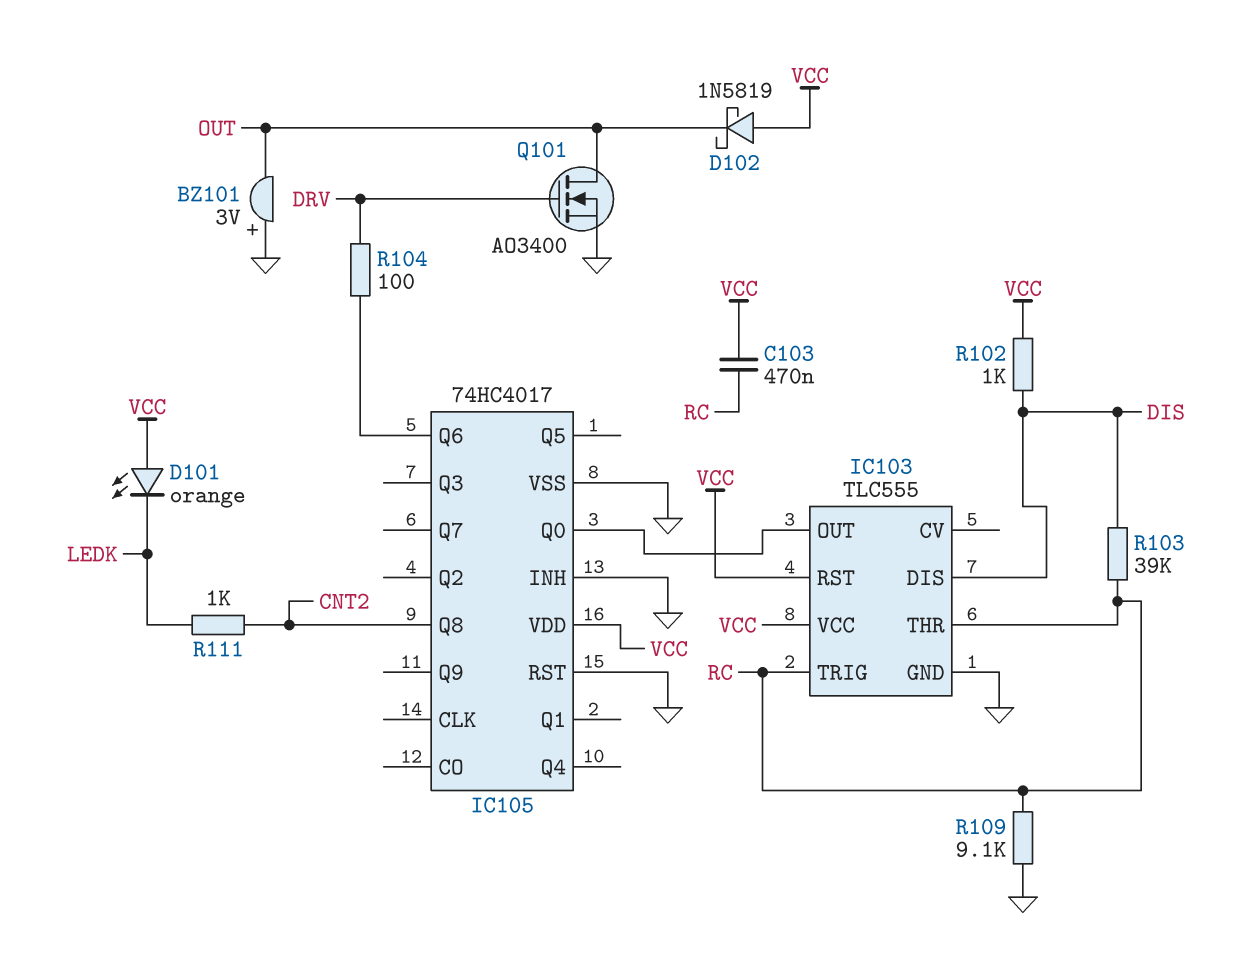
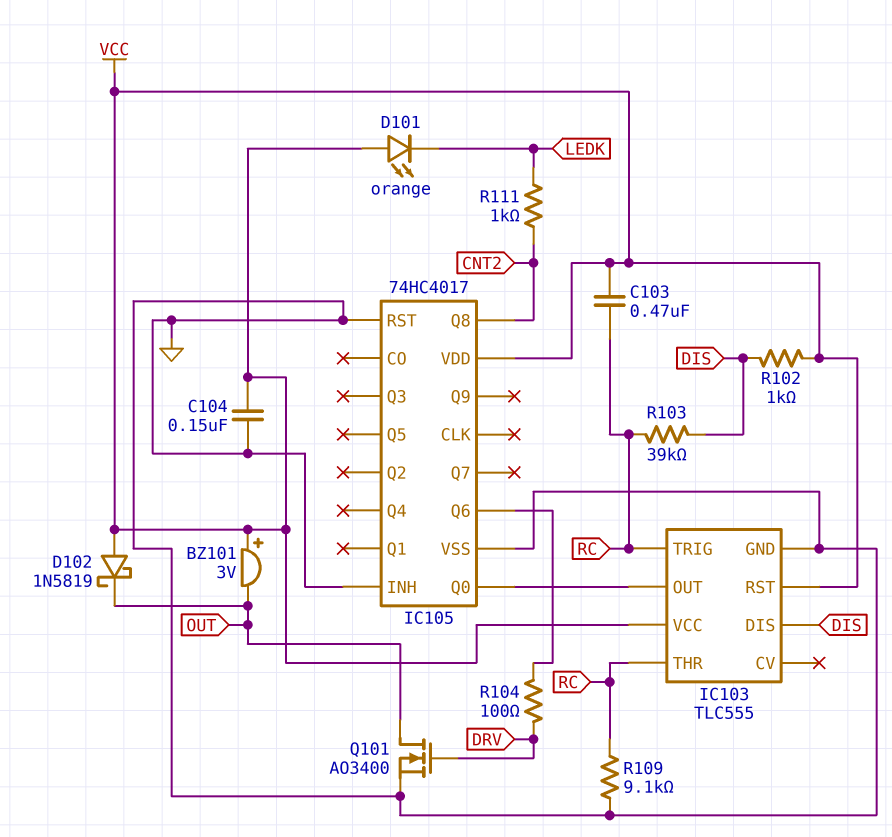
BZ101: buzzer 3V (plus GND, minus OUT) -> buzzer 3V (plus VCC, minus OUT)
C104: none -> 150nF (GND, VCC)

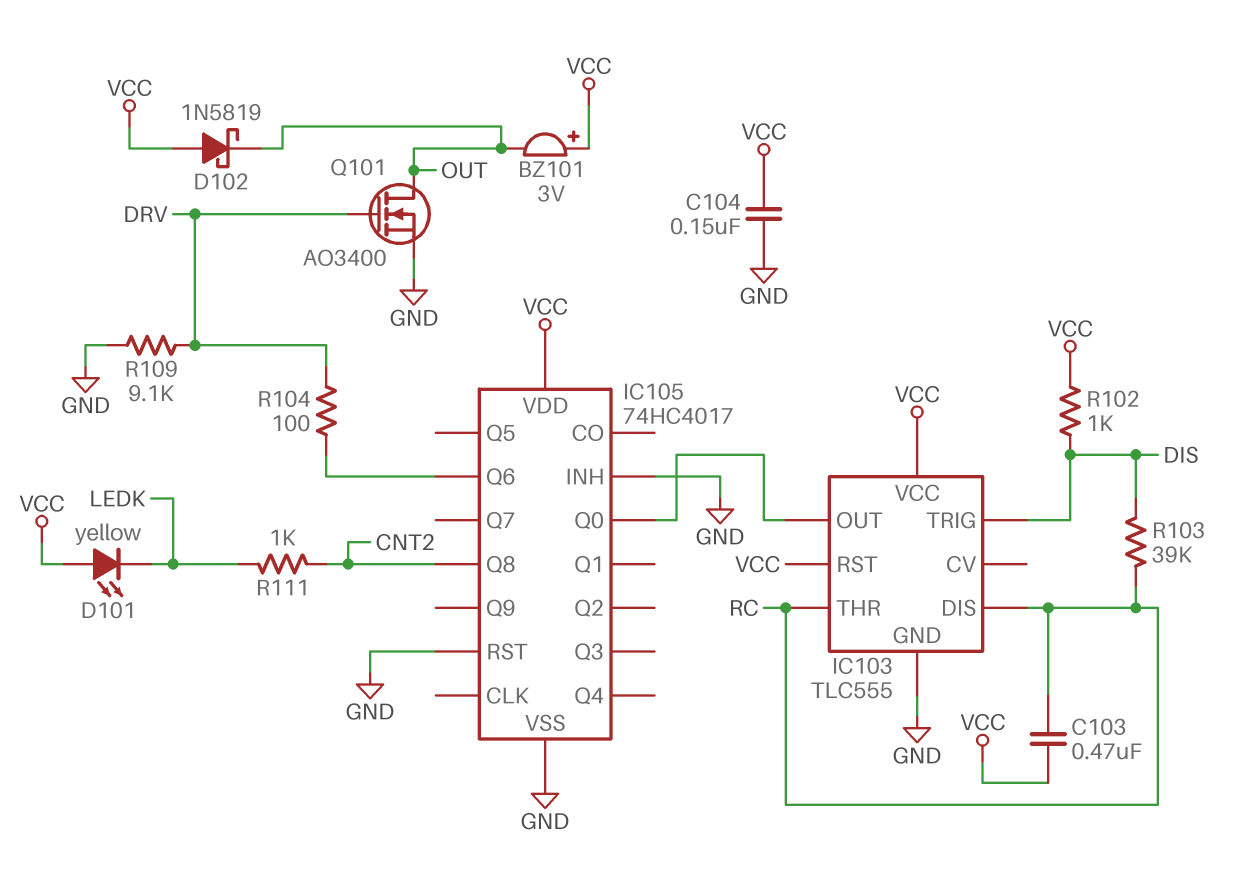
D101: LED orange (A VCC, K LEDK) -> LED yellow (A VCC, K LEDK)
IC103 pin DIS: DIS -> RC
IC103 pin TRIG: RC -> DIS
R109: 9.1k (GND, RC) -> 9.1k (DRV, GND)

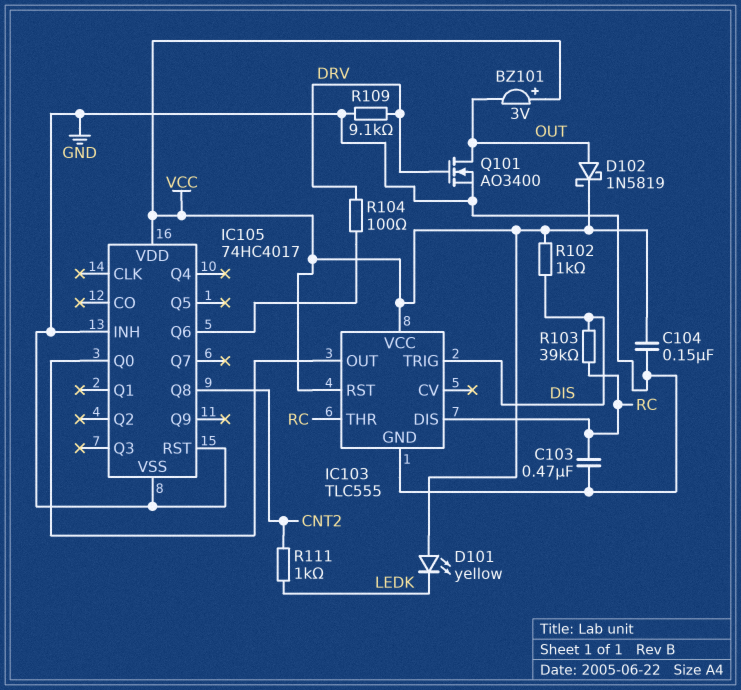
C103: 470nF (RC, VCC) -> 470nF (GND, RC)
D102: schottky 1N5819 (A VCC, K OUT) -> schottky 1N5819 (A OUT, K VCC)

